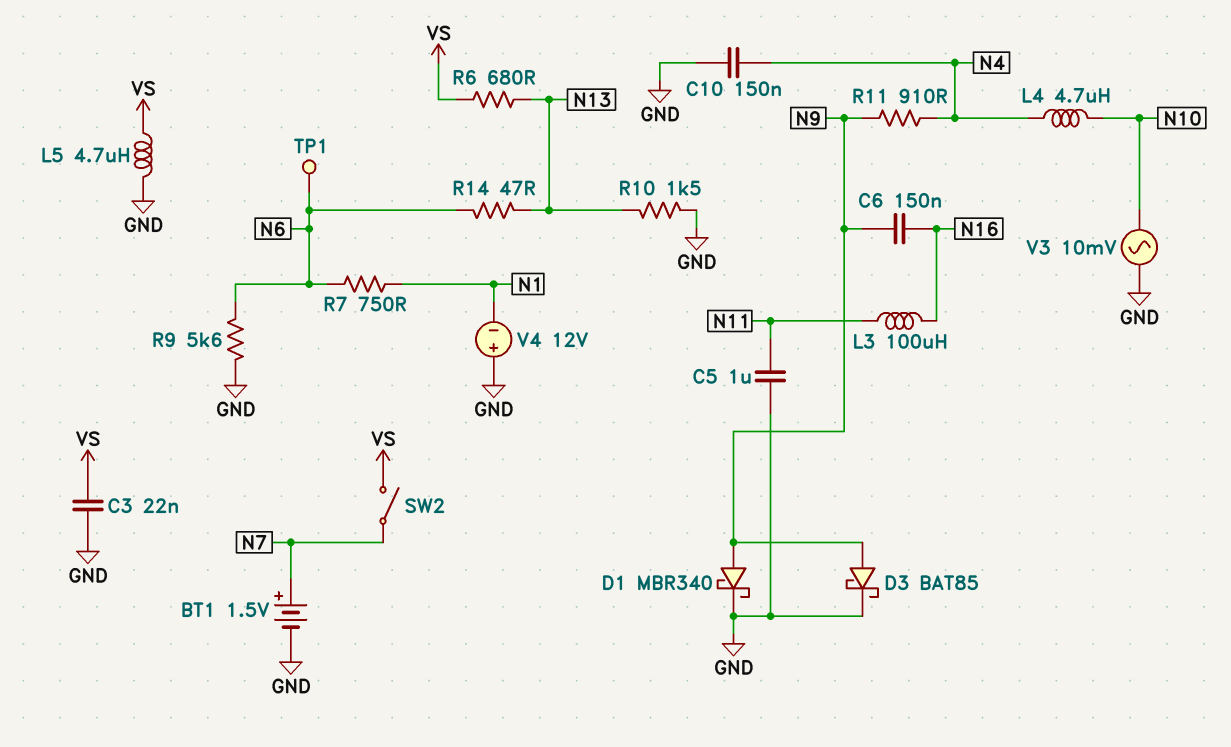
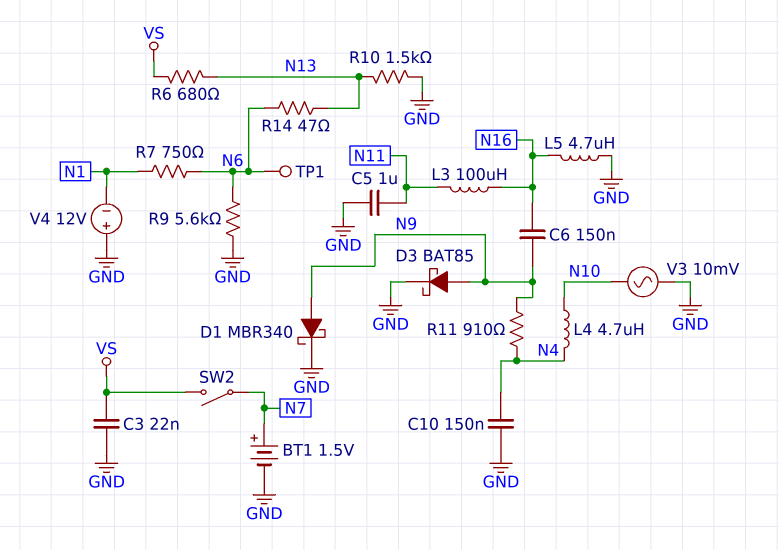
L5: 4.7uH (GND, VS) -> 4.7uH (GND, N16)

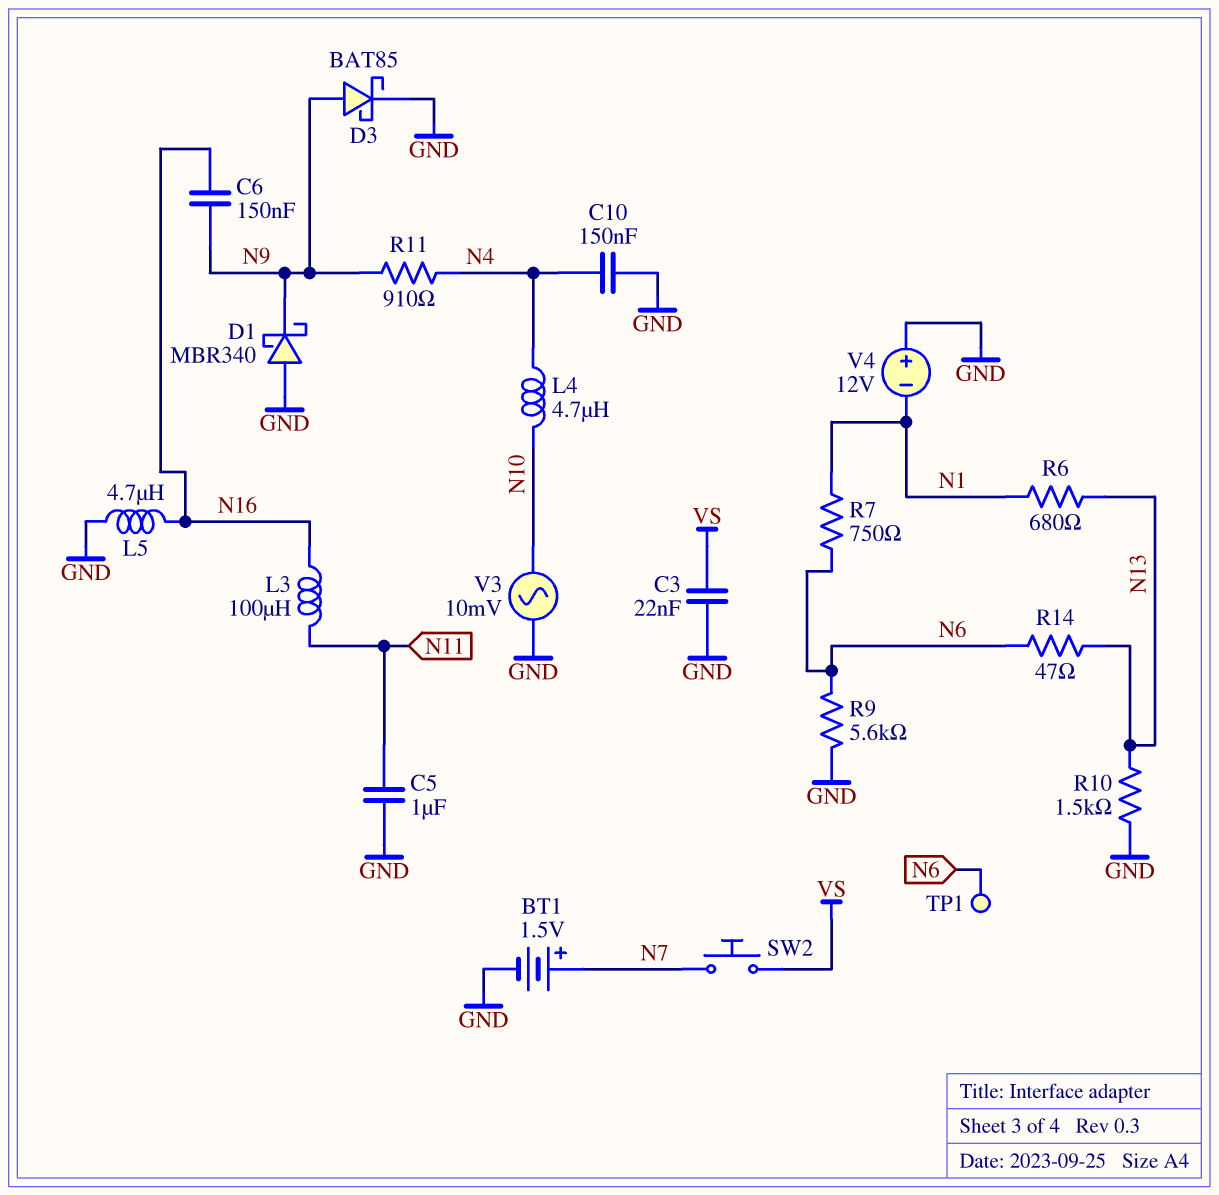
D1: schottky MBR340 (A N9, K GND) -> schottky MBR340 (A GND, K N9)
R6: 680 (N13, VS) -> 680 (N1, N13)
SW2: switch (N7, VS) -> button (N7, VS)

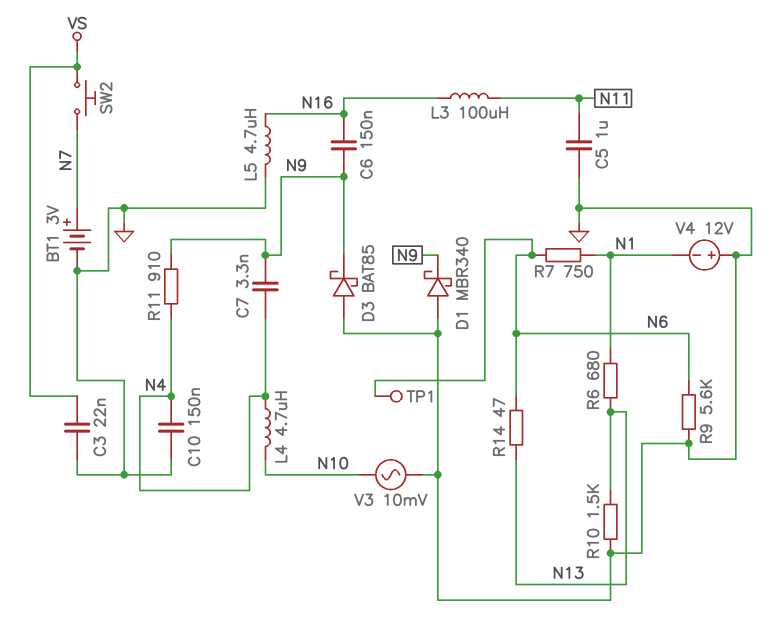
BT1: 1.5V (plus N7, minus GND) -> 3V (plus N7, minus GND)
C7: none -> 3.3nF (N4, N9)
D3: schottky BAT85 (A N9, K GND) -> schottky BAT85 (A GND, K N9)

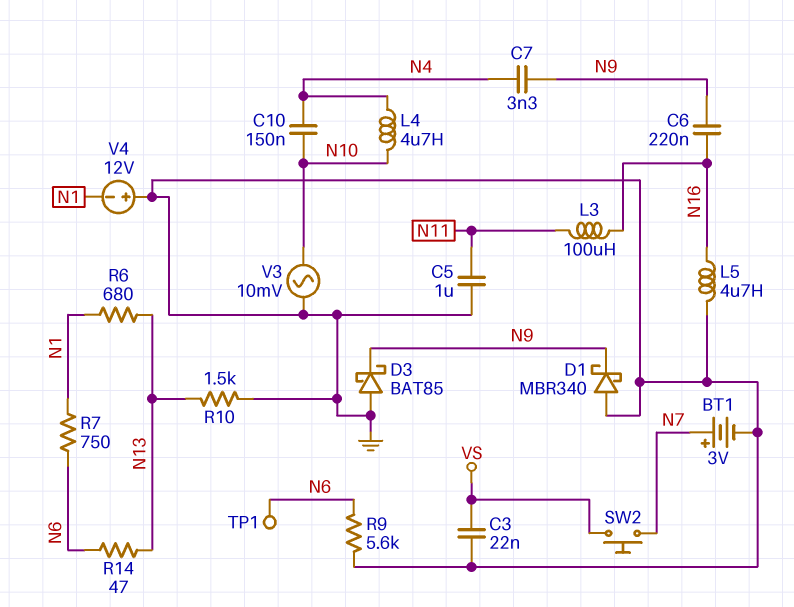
C6: 150nF (N9, N16) -> 220nF (N9, N16)
C10: 150nF (GND, N4) -> 150nF (N4, N10)
R11: 910 (N4, N9) -> none

